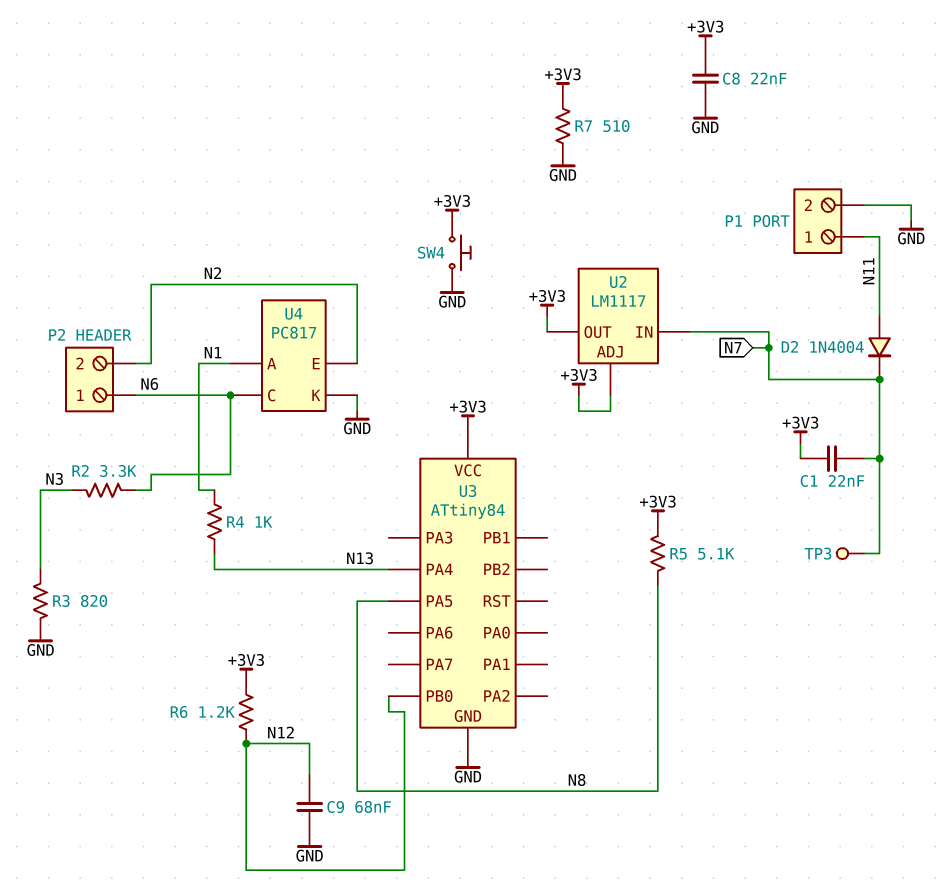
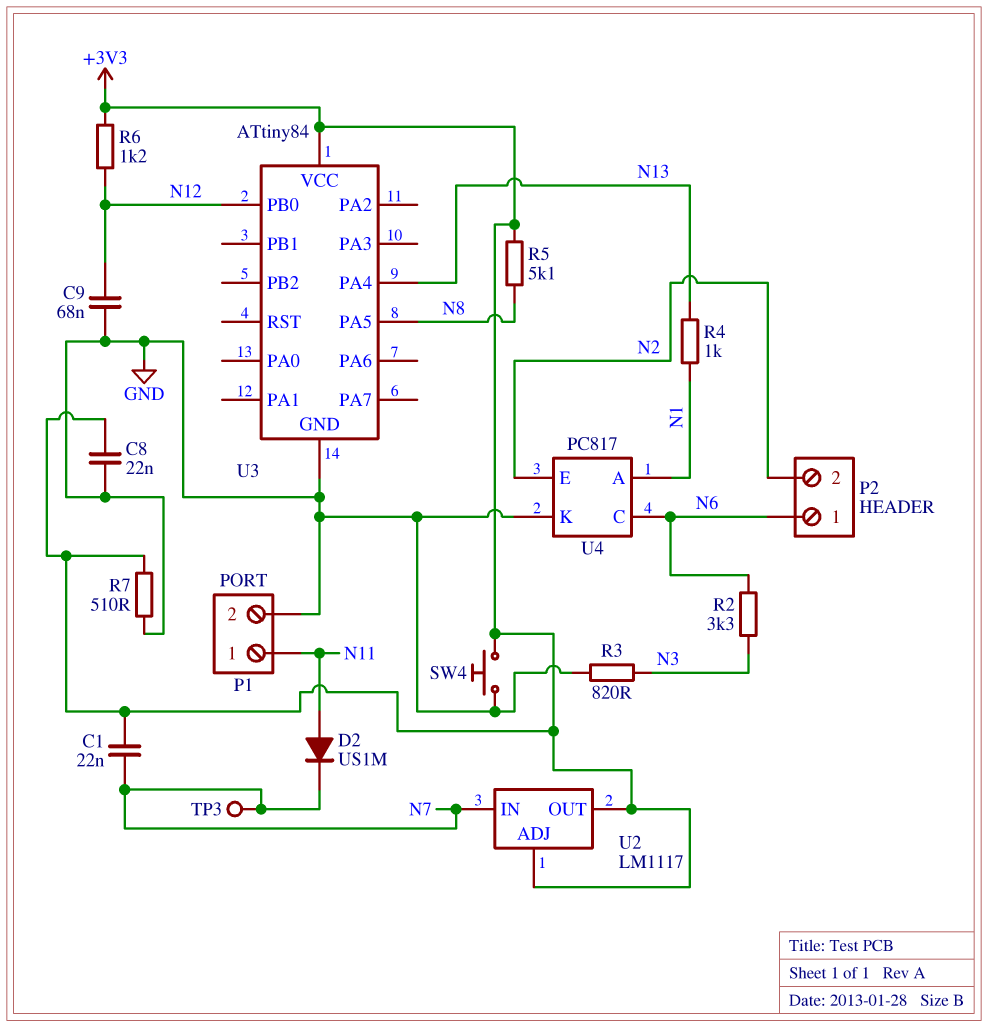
D2: diode 1N4004 (A N11, K N7) -> diode US1M (A N11, K N7)

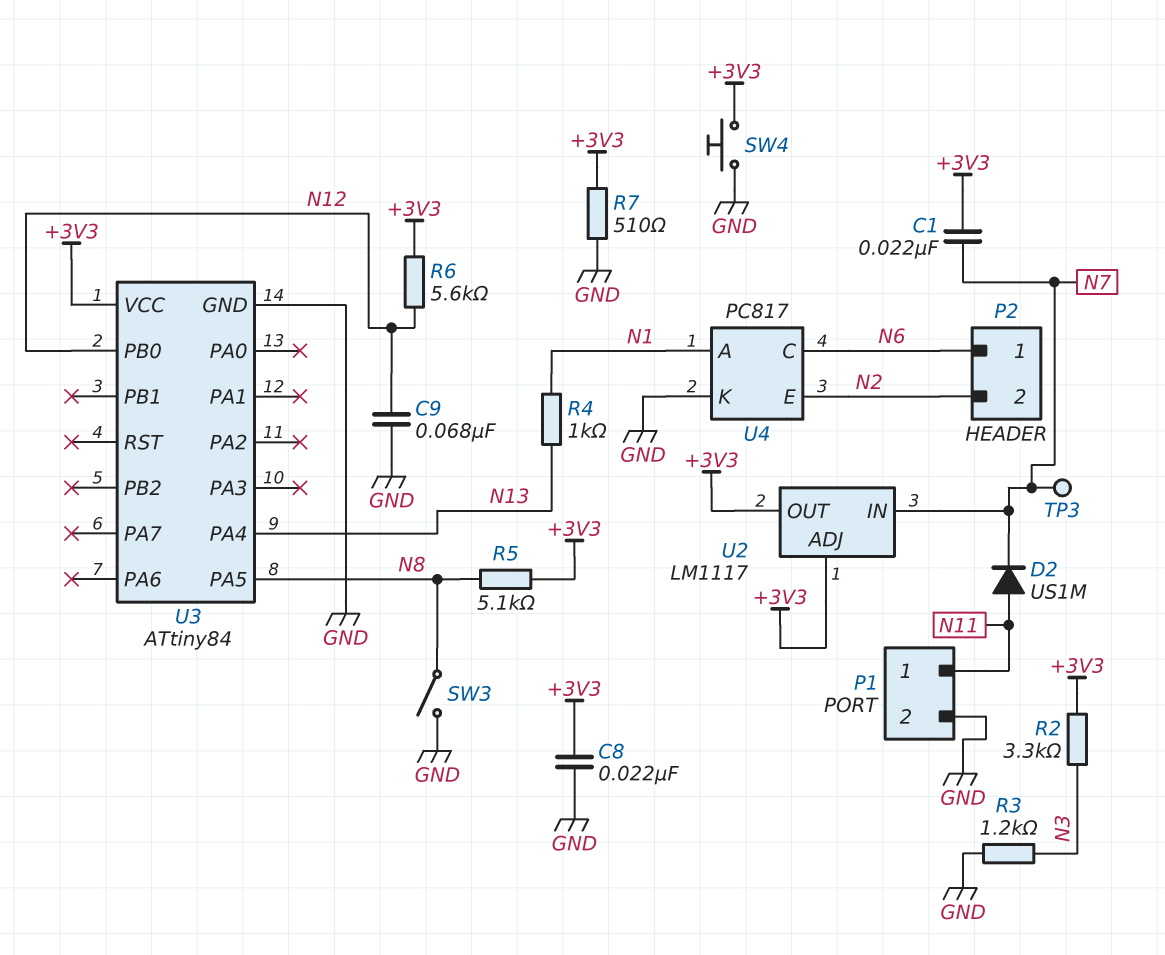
R2: 3.3k (N3, N6) -> 3.3k (+3V3, N3)
R3: 820 (GND, N3) -> 1.2k (GND, N3)
R6: 1.2k (+3V3, N12) -> 5.6k (+3V3, N12)
SW3: none -> switch (GND, N8)

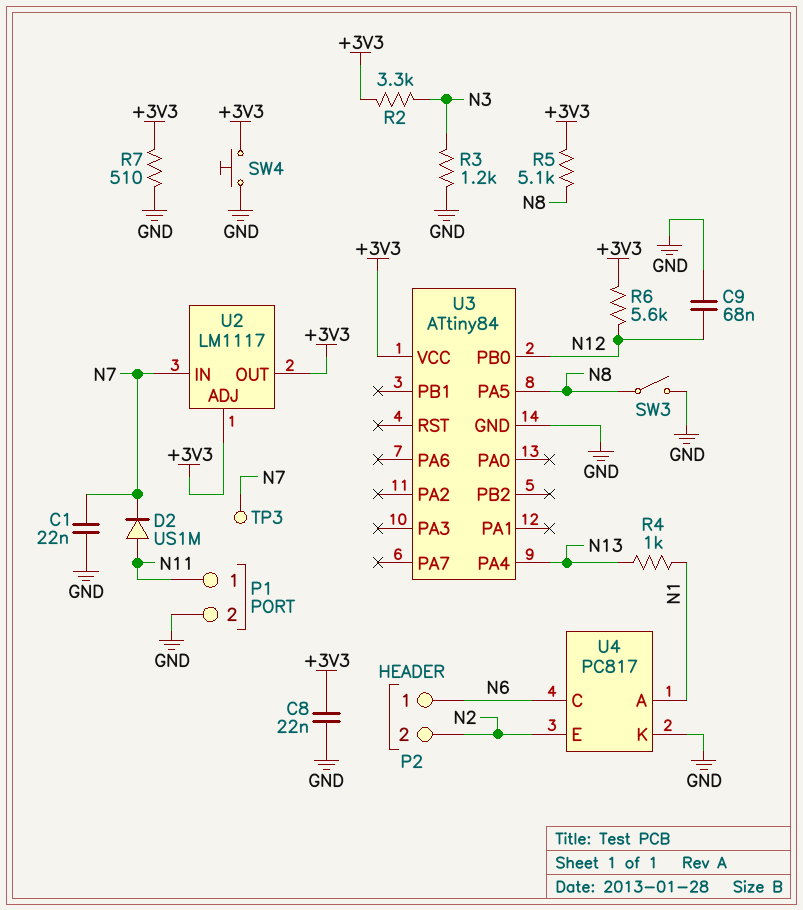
C1: 22nF (+3V3, N7) -> 22nF (GND, N7)

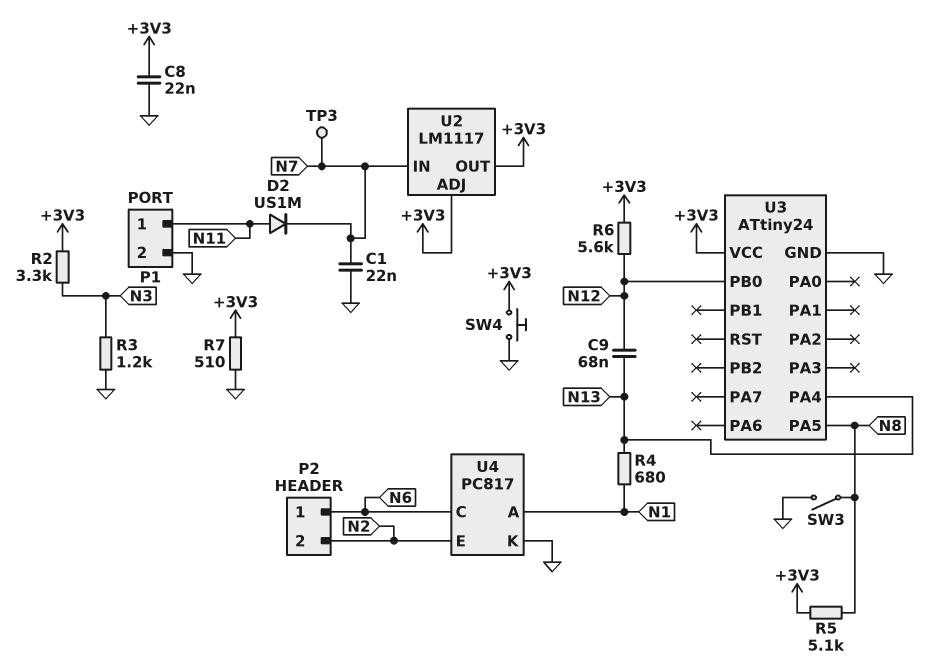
C9: 68nF (GND, N12) -> 68nF (N12, N13)
R4: 1k (N1, N13) -> 680 (N1, N13)
U3: ATtiny84 -> ATtiny24

